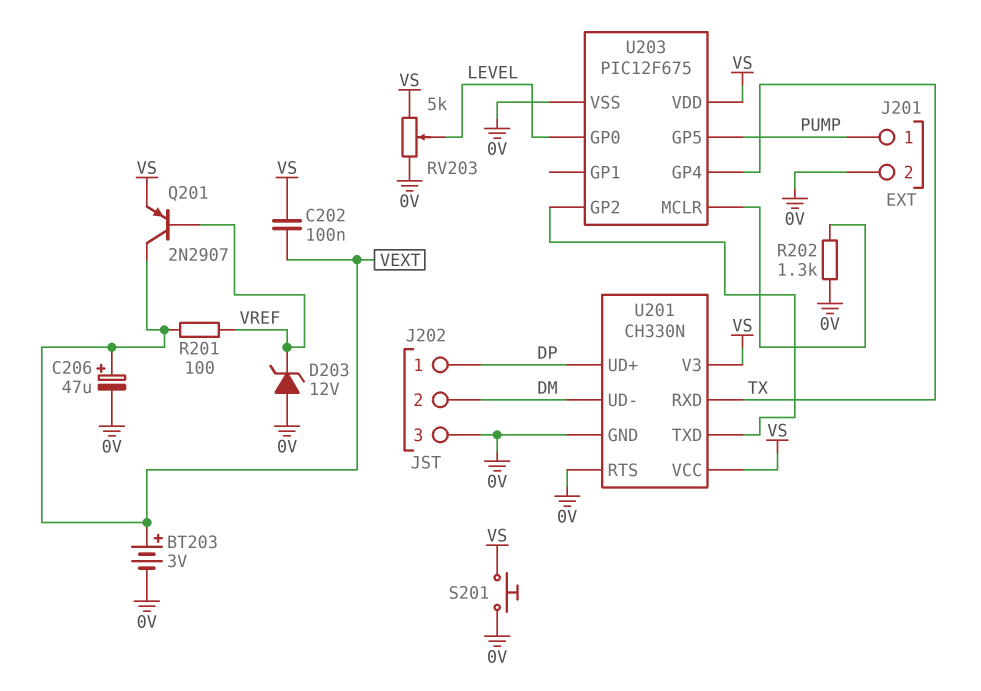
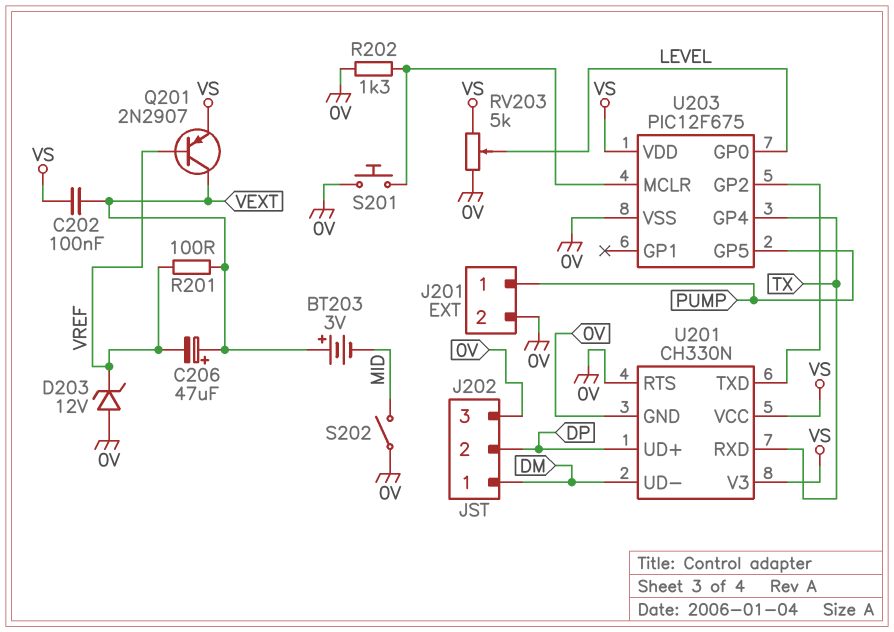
BT203: 3V (plus VEXT, minus 0V) -> 3V (plus VEXT, minus MID)
C206: 47uF (plus VEXT, minus 0V) -> 47uF (plus VEXT, minus VREF)
J202 pin 1: DP -> DM
J202 pin 2: DM -> DP
S201: button (0V, VS) -> button (0V, U203/MCLR)
S202: none -> switch (0V, MID)

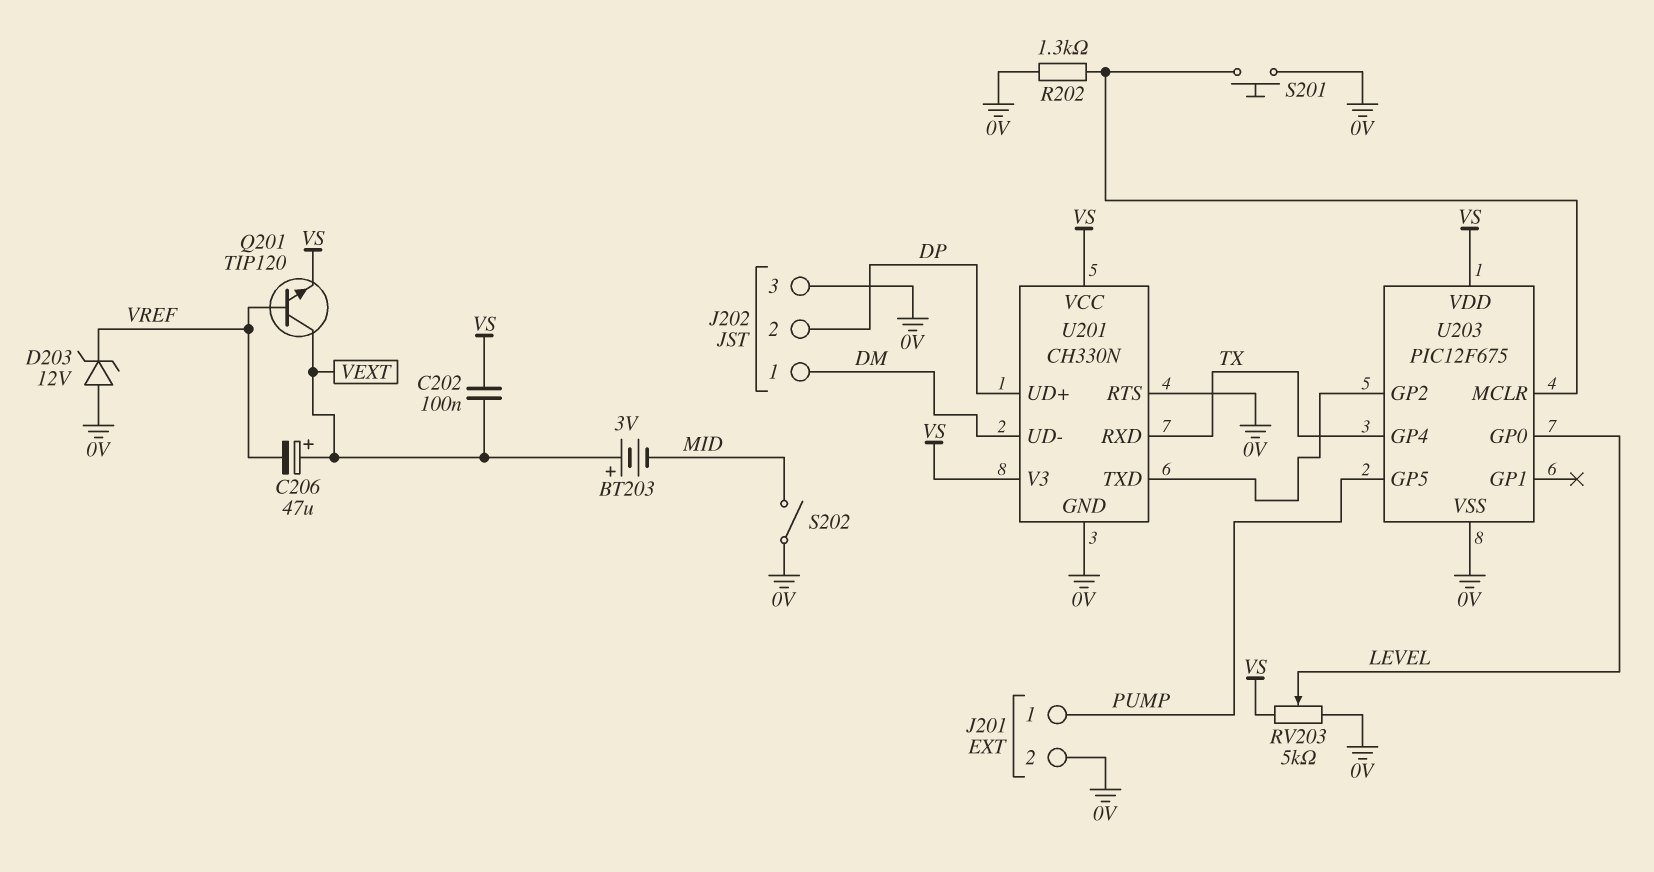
Q201: PNP 2N2907 (B VREF, C VEXT, E VS) -> NPN TIP120 (B VREF, C VEXT, E VS)
R201: 100 (VEXT, VREF) -> none

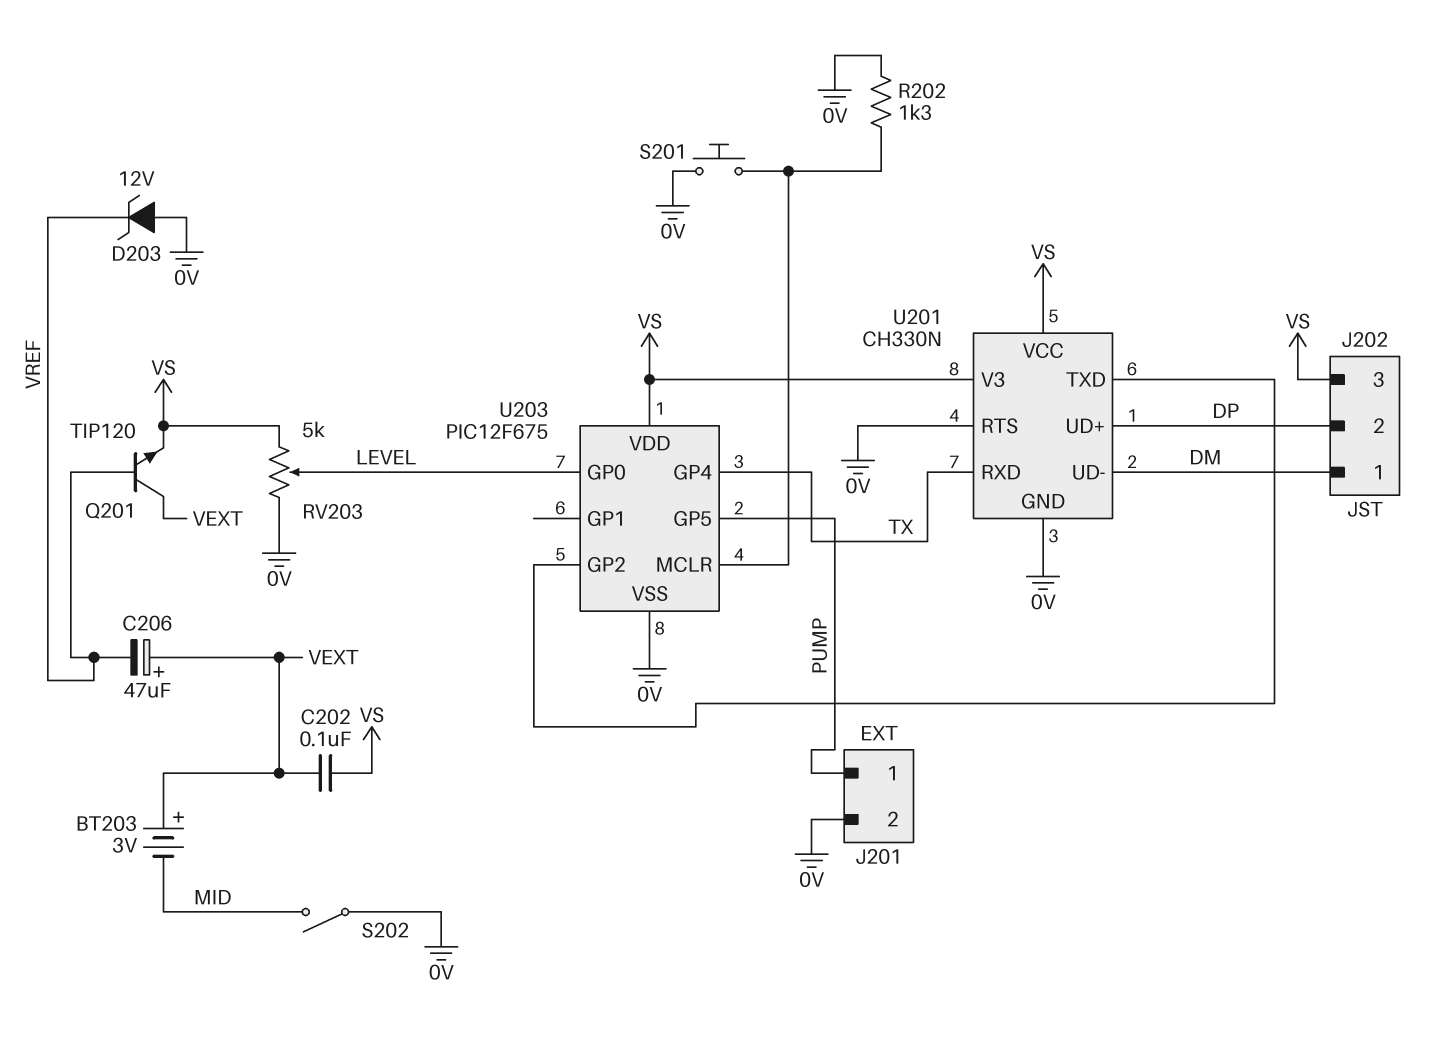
J202 pin 3: 0V -> VS

